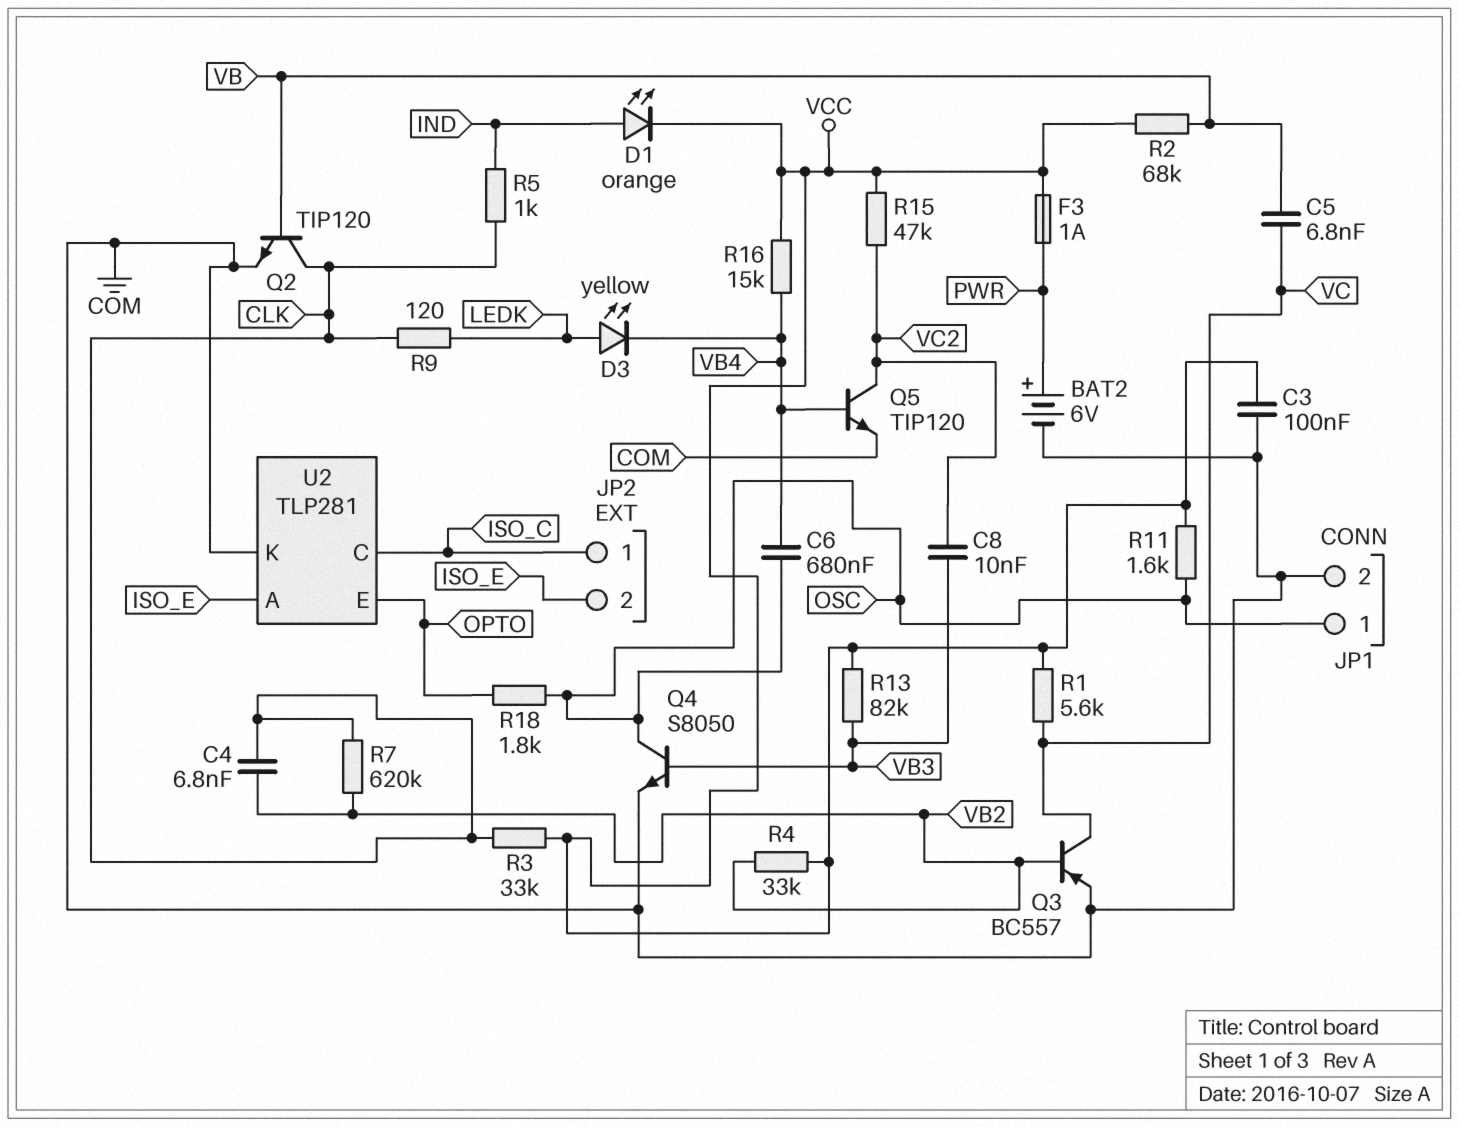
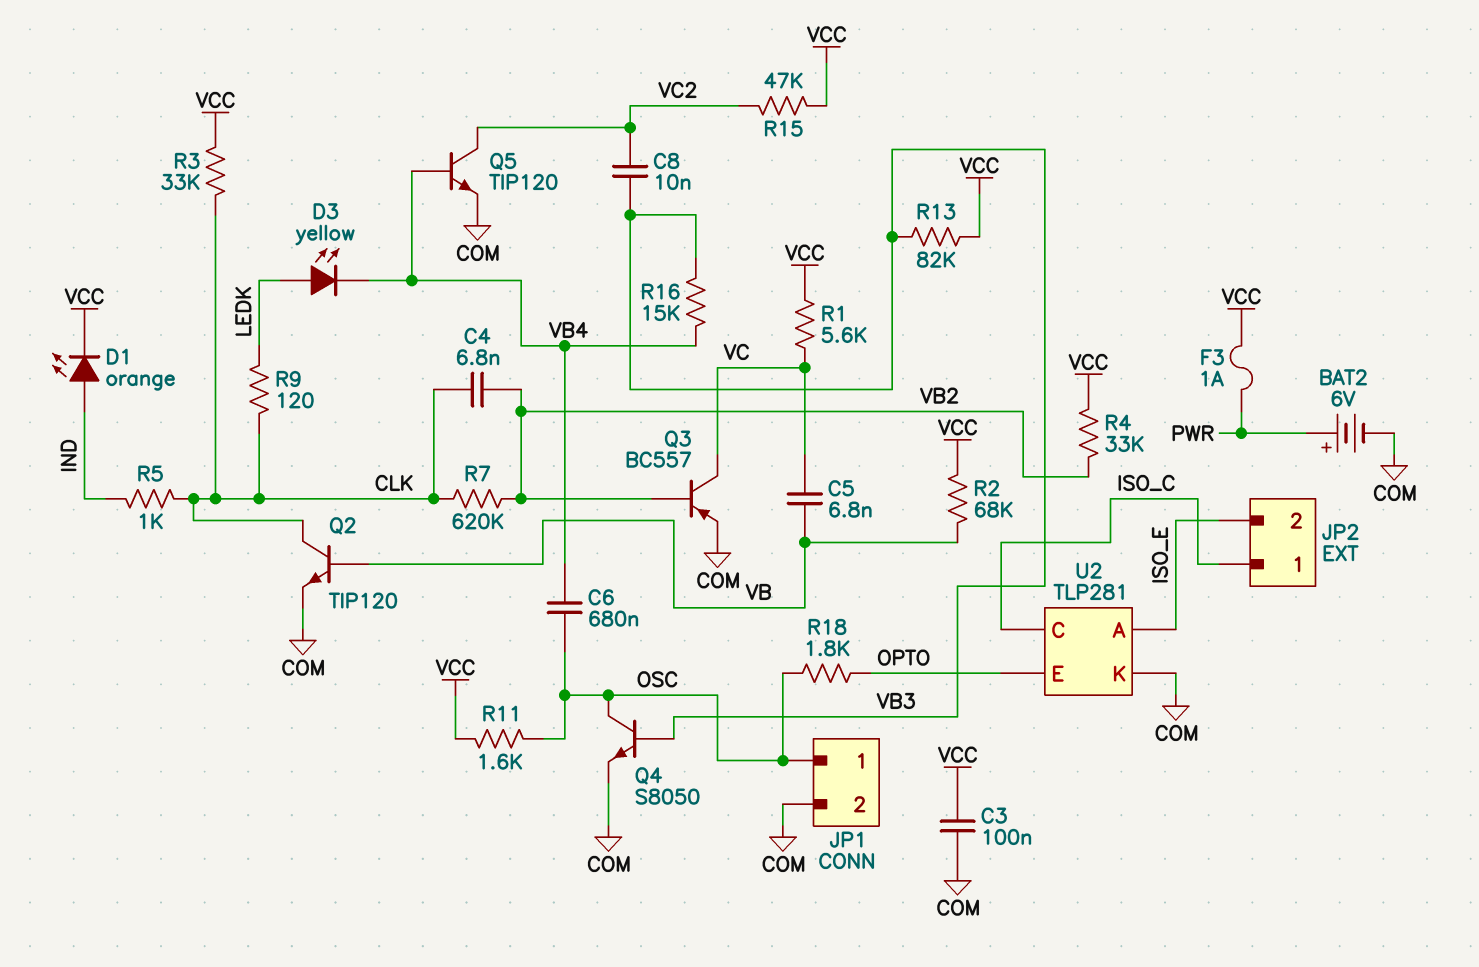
R16: 15k (VB4, VCC) -> 15k (VB3, VB4)

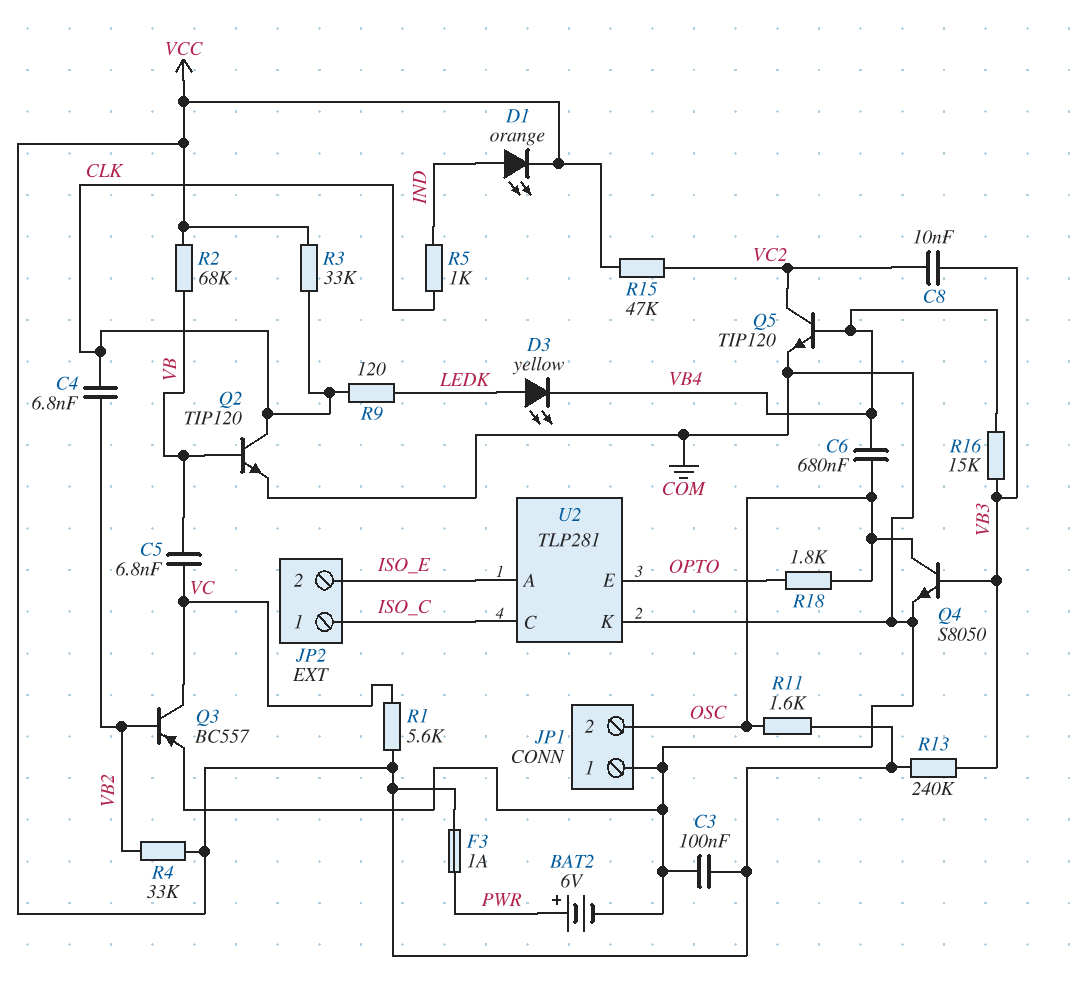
JP1 pin 1: OSC -> COM
JP1 pin 2: COM -> OSC
R7: 620k (CLK, VB2) -> none
R13: 82k (VB3, VCC) -> 240k (VB3, VCC)

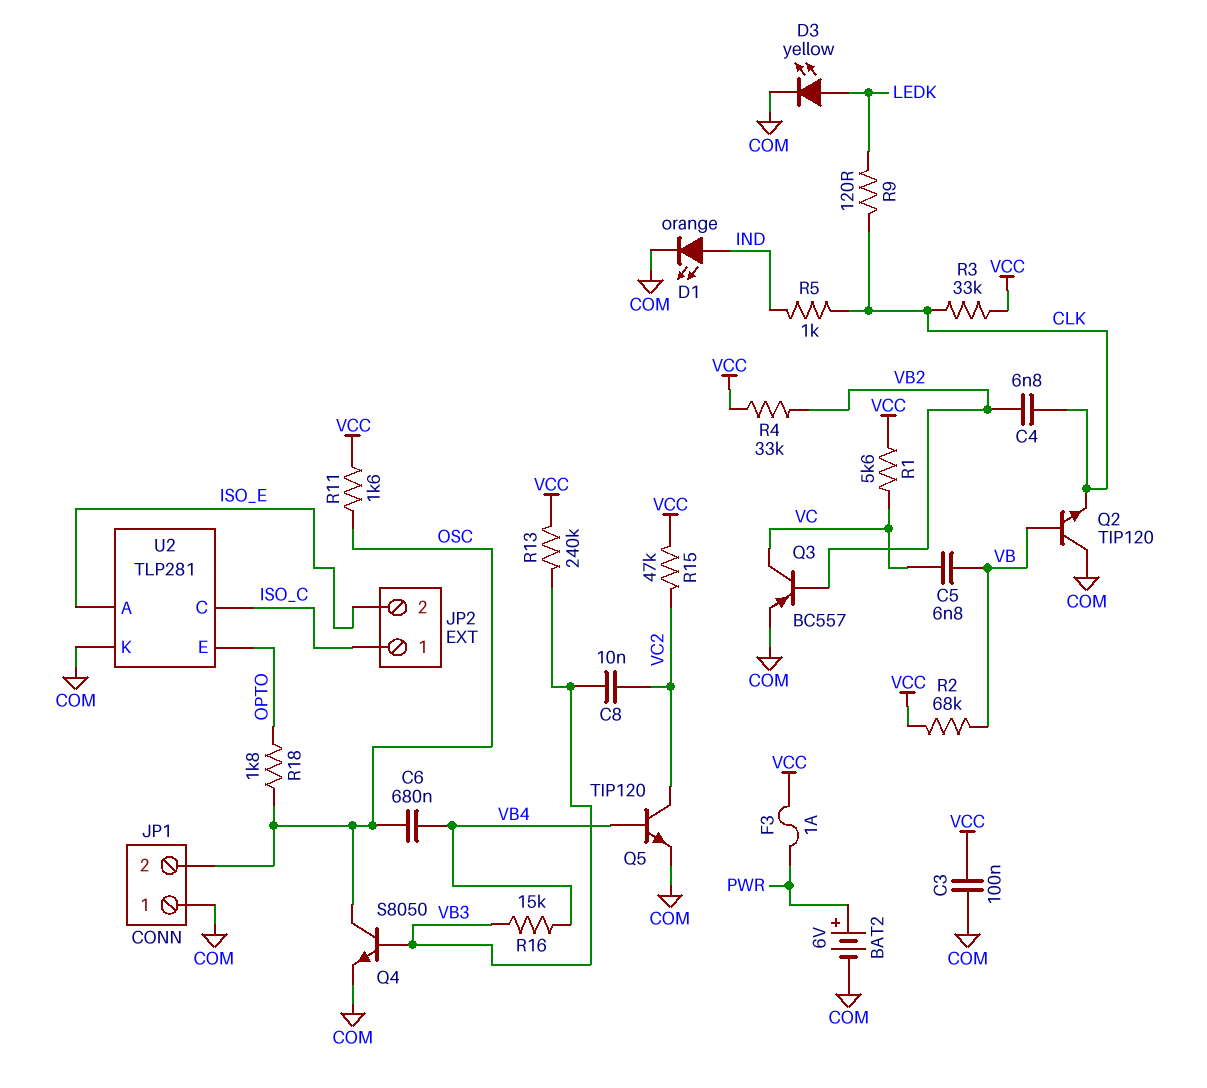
D1: LED orange (A IND, K VCC) -> LED orange (A IND, K COM)
D3: LED yellow (A LEDK, K VB4) -> LED yellow (A LEDK, K COM)
Q2: NPN TIP120 (B VB, C CLK, E COM) -> NPN TIP120 (B VB, C COM, E CLK)

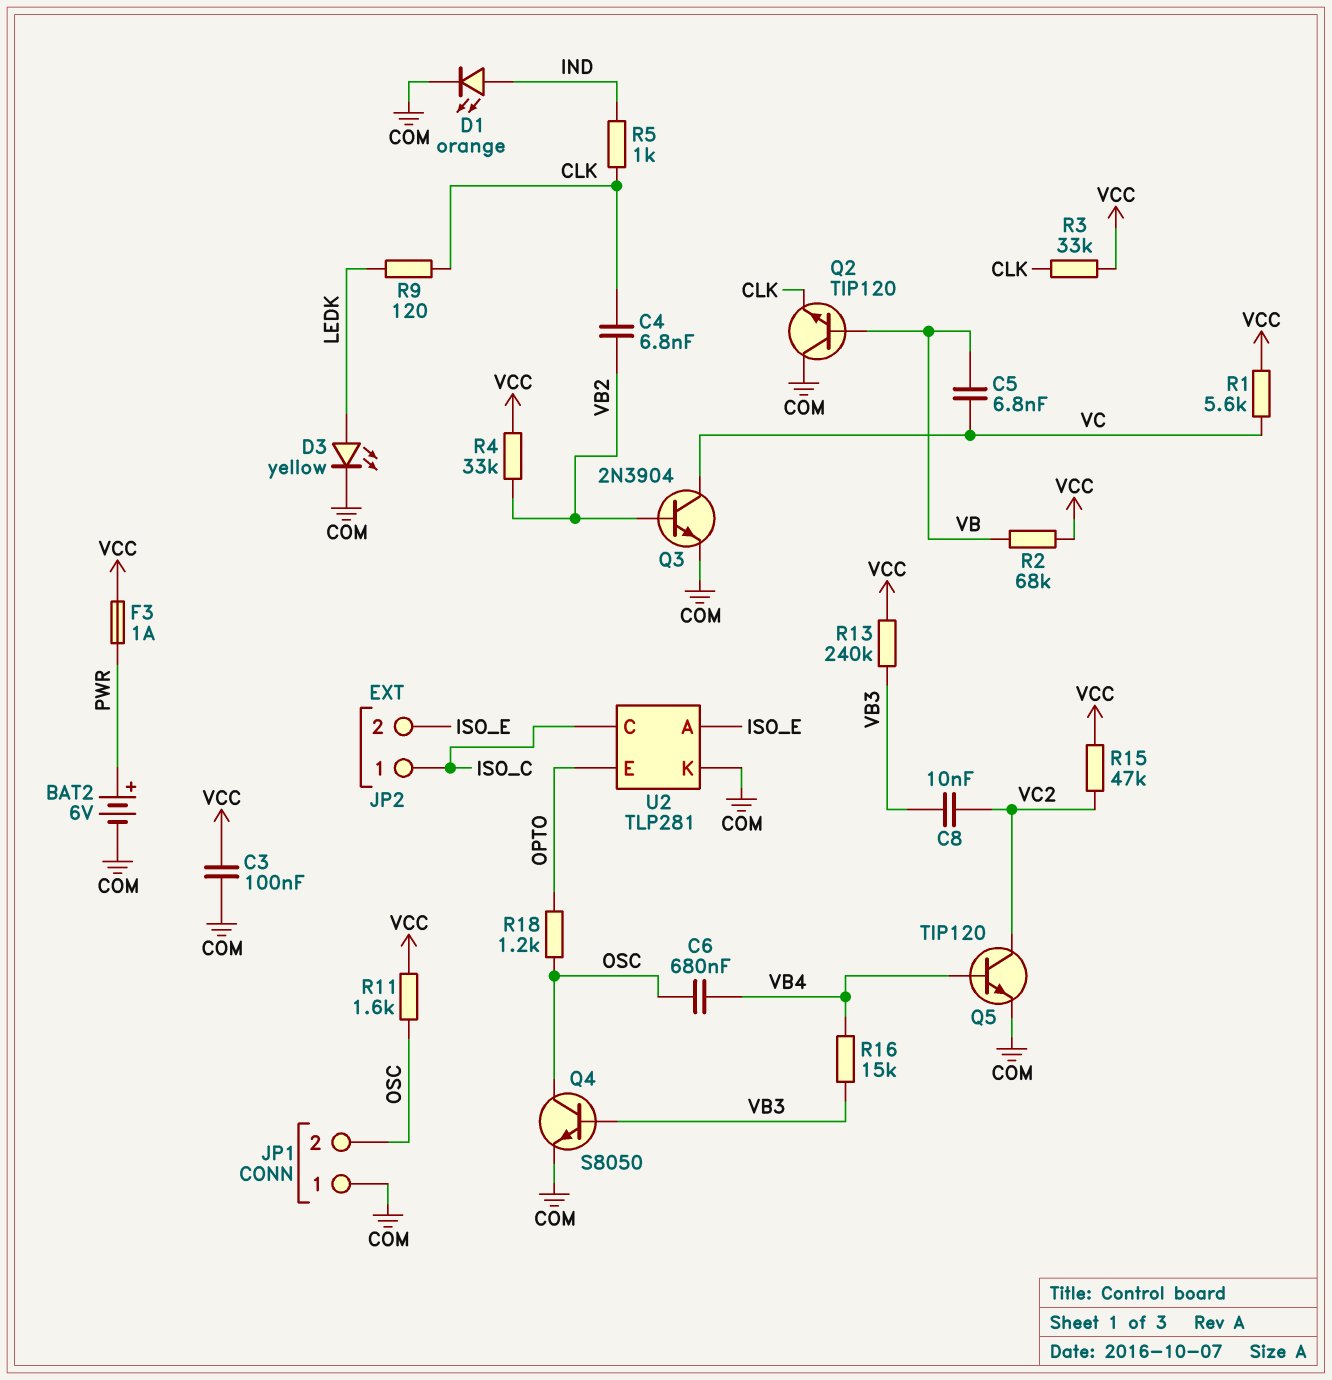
Q3: PNP BC557 (B VB2, C VC, E COM) -> NPN 2N3904 (B VB2, C VC, E COM)
R18: 1.8k (OPTO, OSC) -> 1.2k (OPTO, OSC)

